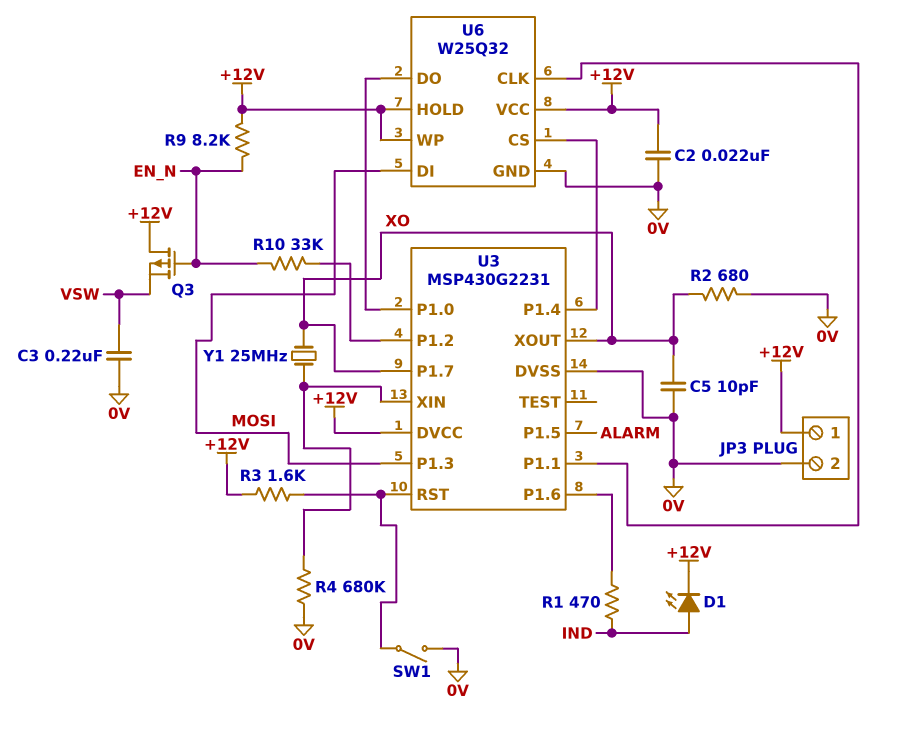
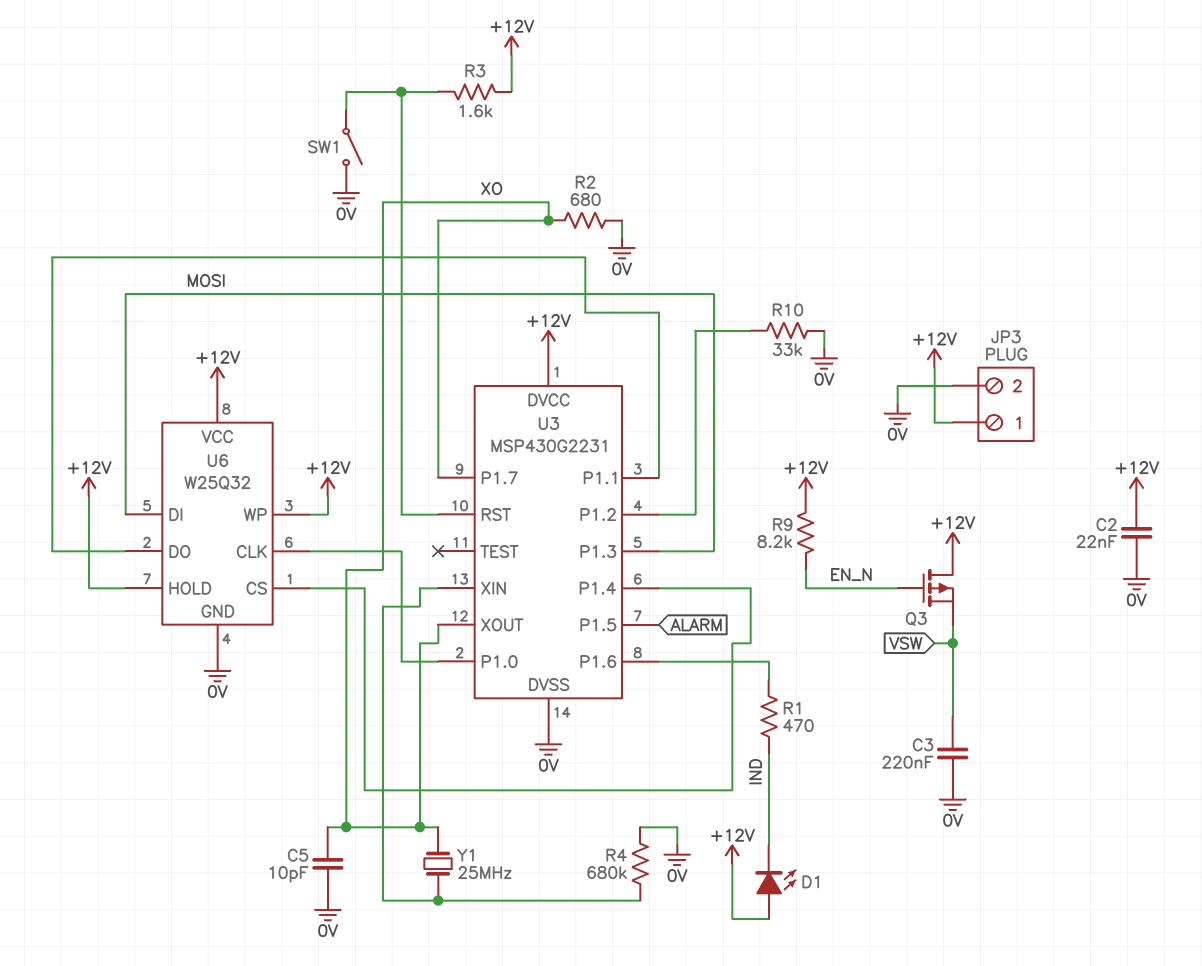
D1: LED (A IND, K +12V) -> LED (A +12V, K IND)
R10: 33k (EN_N, U3/P1.2) -> 33k (0V, U3/P1.2)
U6 pin CLK: U3/P1.1 -> U3/P1.0
U6 pin DO: U3/P1.0 -> U3/P1.1

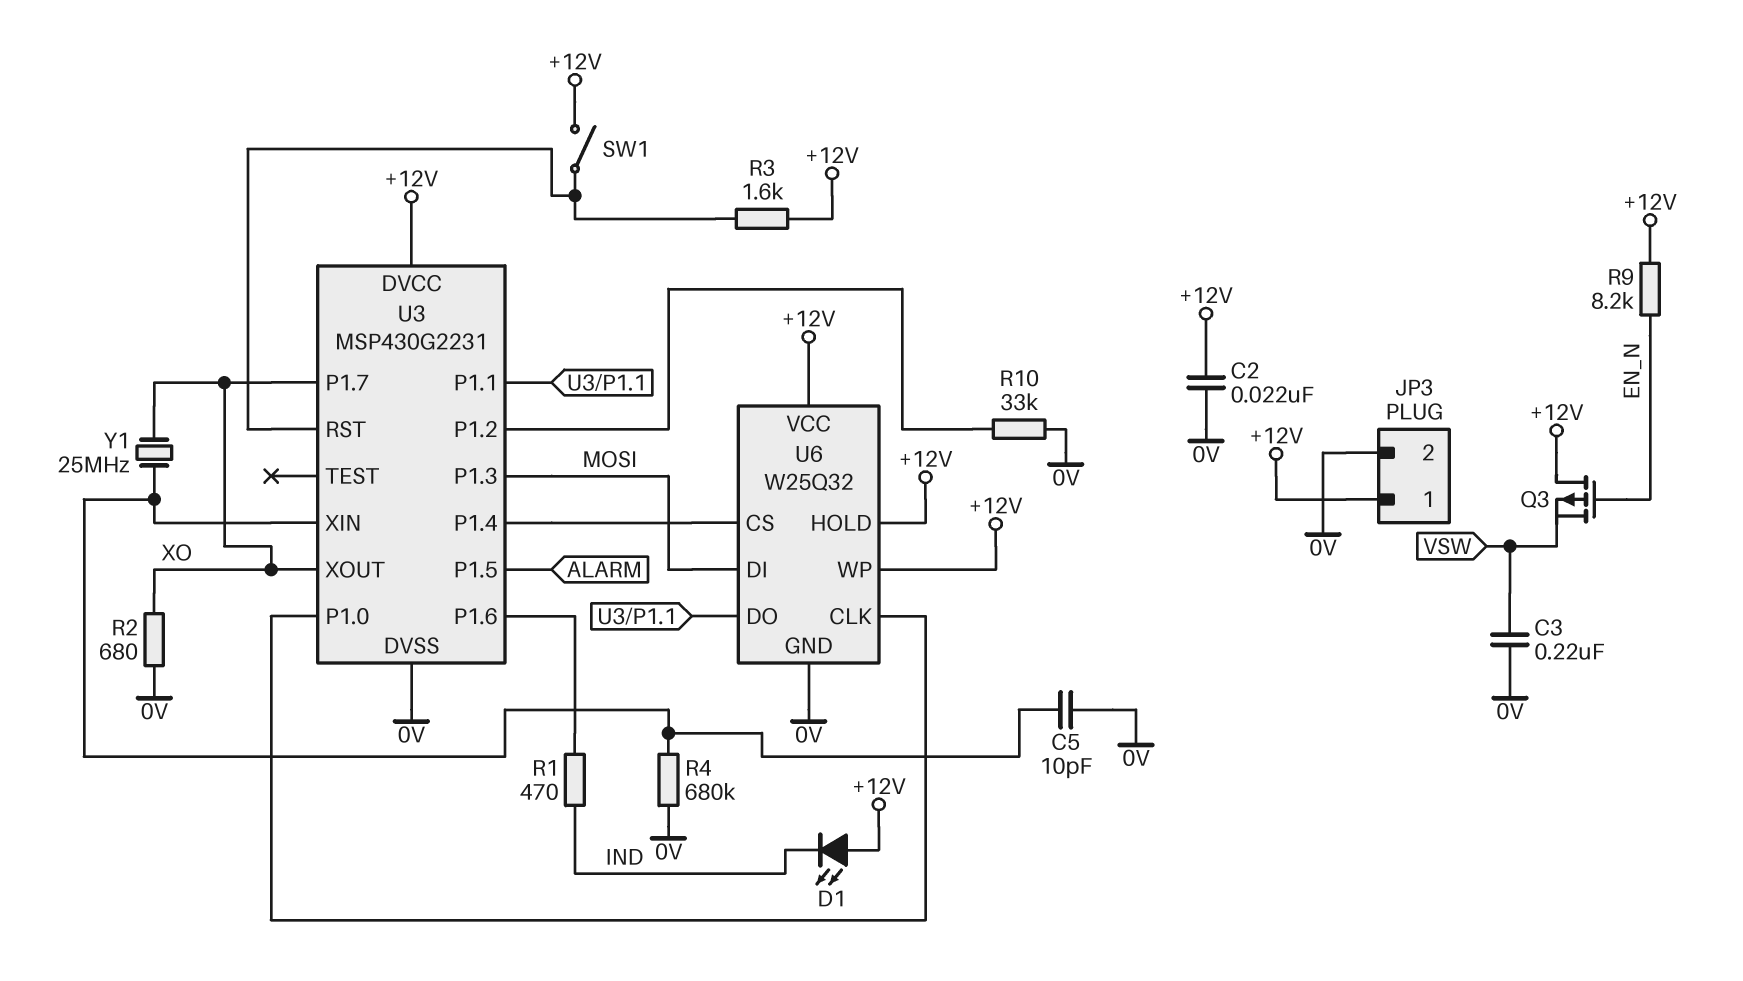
C5: 10pF (0V, XO) -> 10pF (0V, U3/XIN)
SW1: switch (0V, U3/RST) -> switch (+12V, U3/RST)

